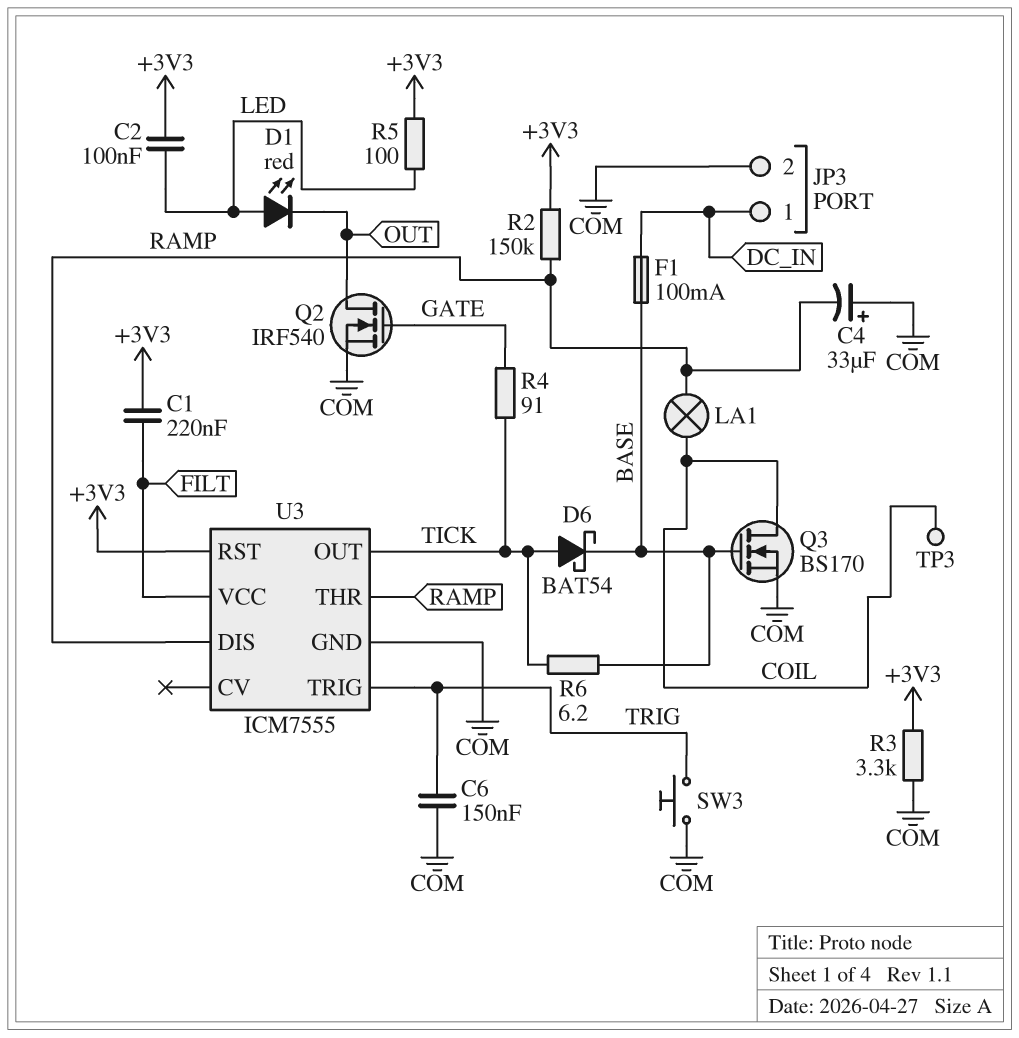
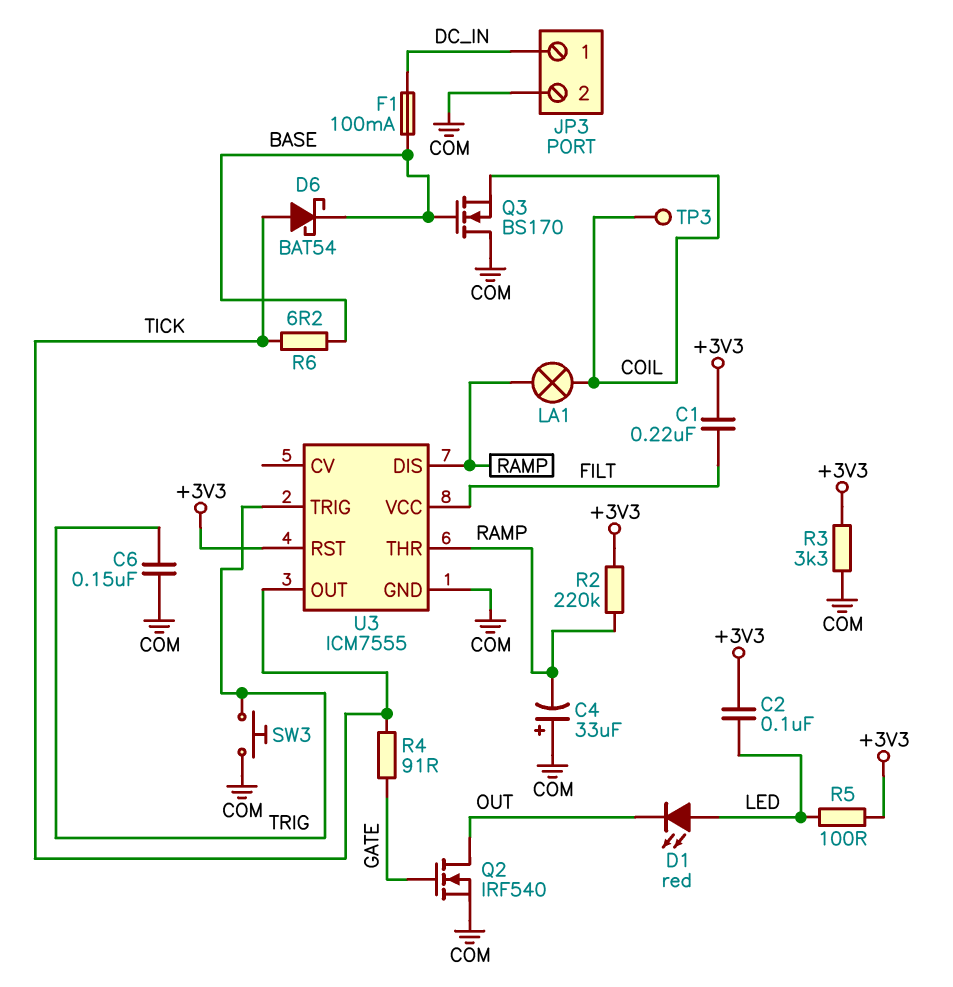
Q3: NMOS BS170 (G BASE, D COIL, S COM) -> NMOS BS170 (G BASE, D COM, S COIL)
R2: 150k (+3V3, RAMP) -> 220k (+3V3, RAMP)

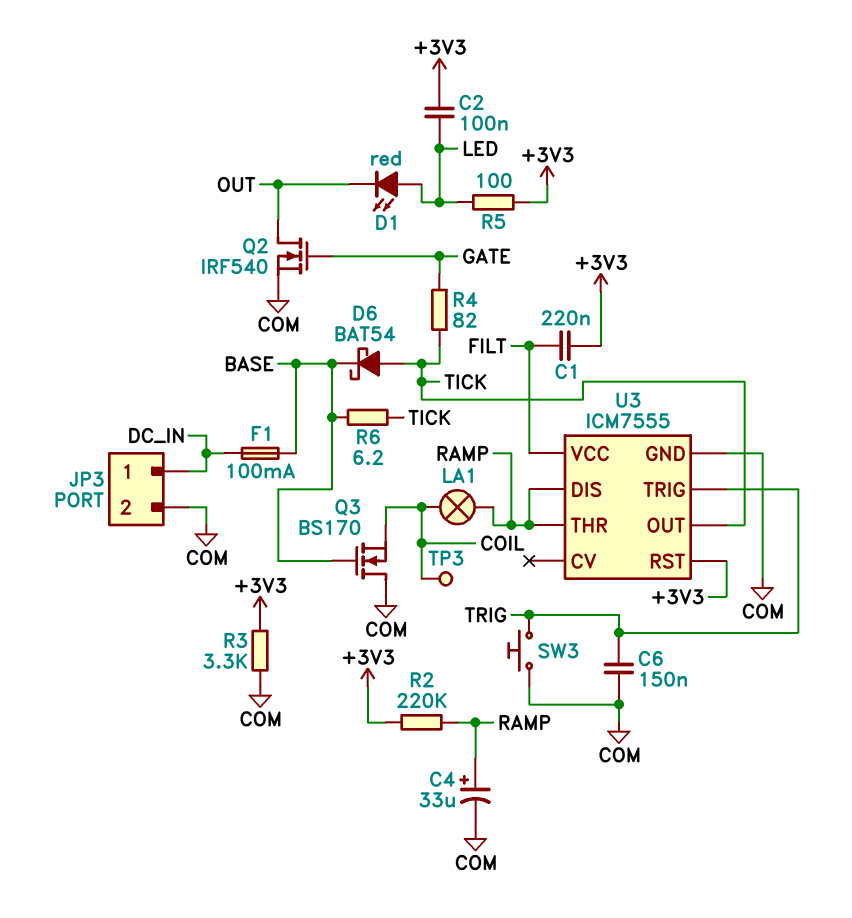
C4: 33uF (plus COM, minus RAMP) -> 33uF (plus RAMP, minus COM)
R4: 91 (GATE, TICK) -> 82 (GATE, TICK)

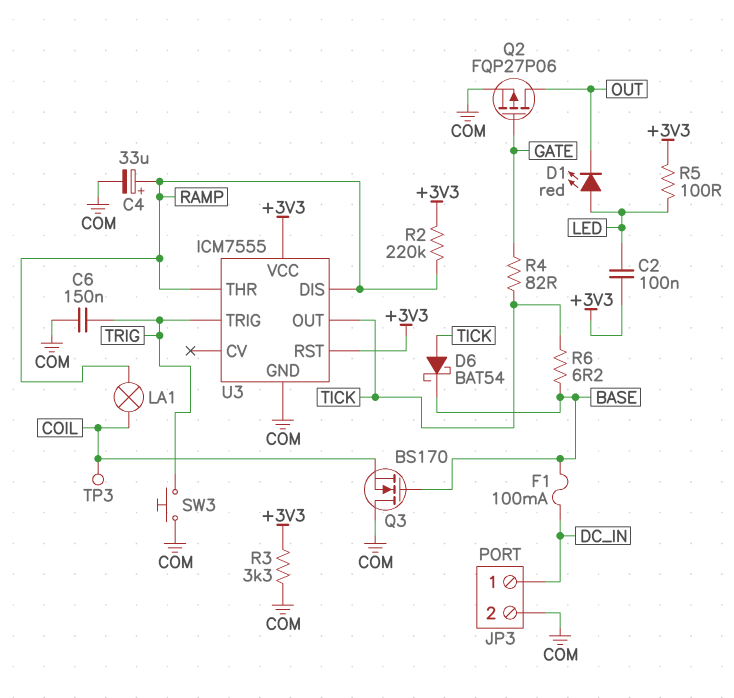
C1: 220nF (+3V3, FILT) -> none
Q2: NMOS IRF540 (G GATE, D OUT, S COM) -> PMOS FQP27P06 (G GATE, D OUT, S COM)
U3 pin VCC: FILT -> +3V3

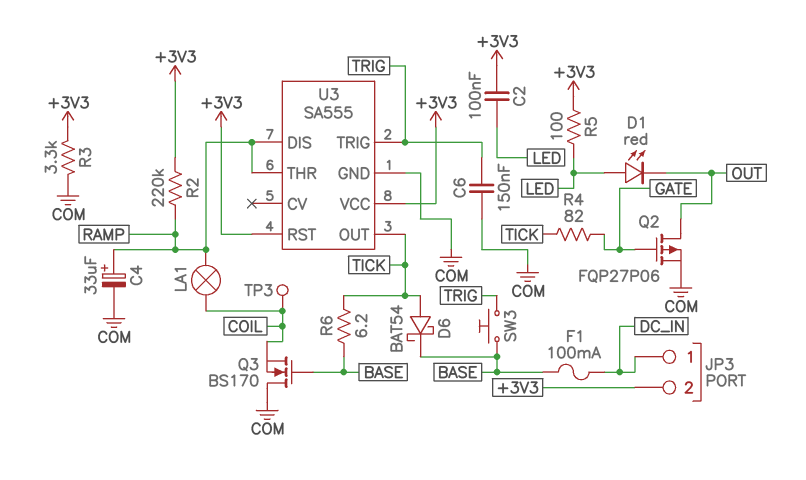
JP3 pin 2: COM -> +3V3
SW3: button (COM, TRIG) -> button (BASE, TRIG)
U3: ICM7555 -> SA555

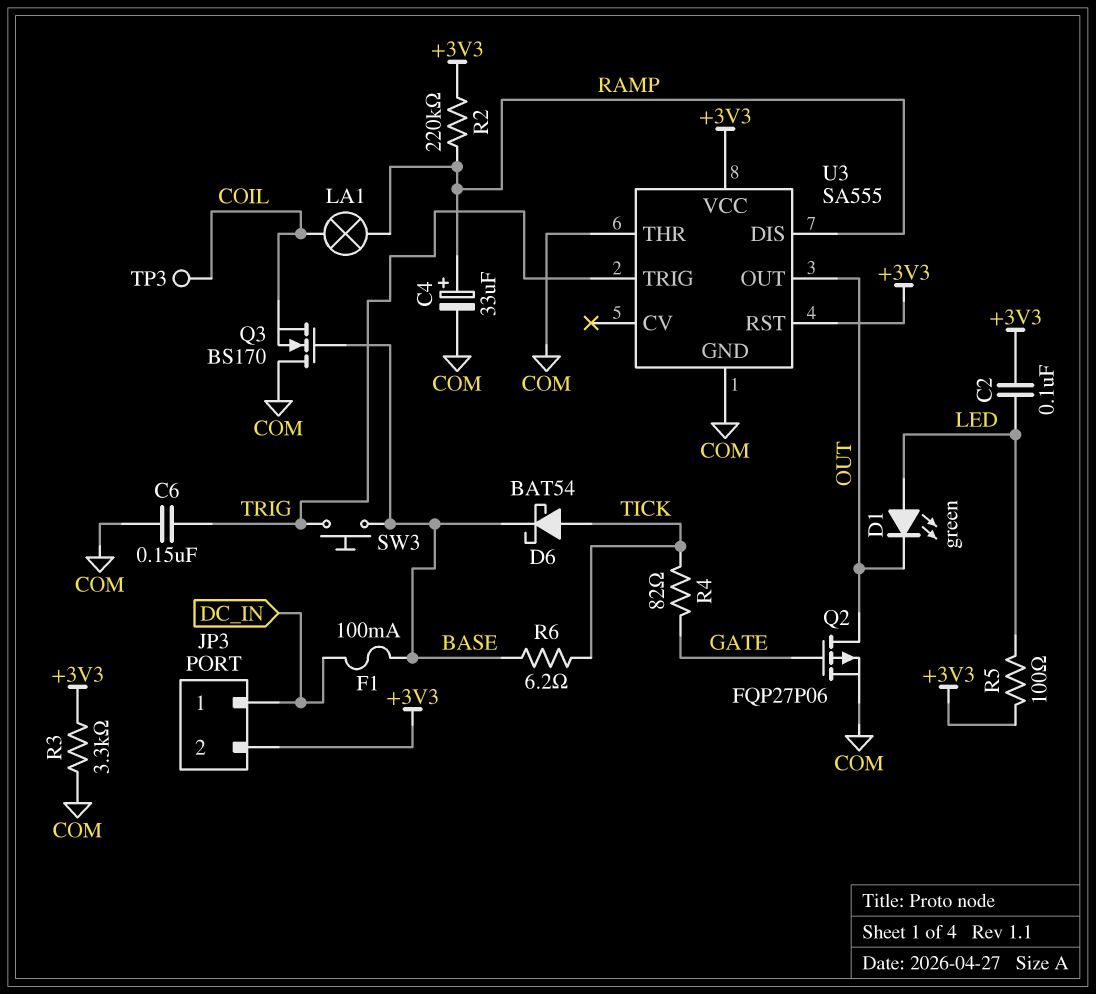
D1: LED red (A LED, K OUT) -> LED green (A LED, K OUT)
U3 pin OUT: TICK -> OUT
U3 pin THR: RAMP -> COM

